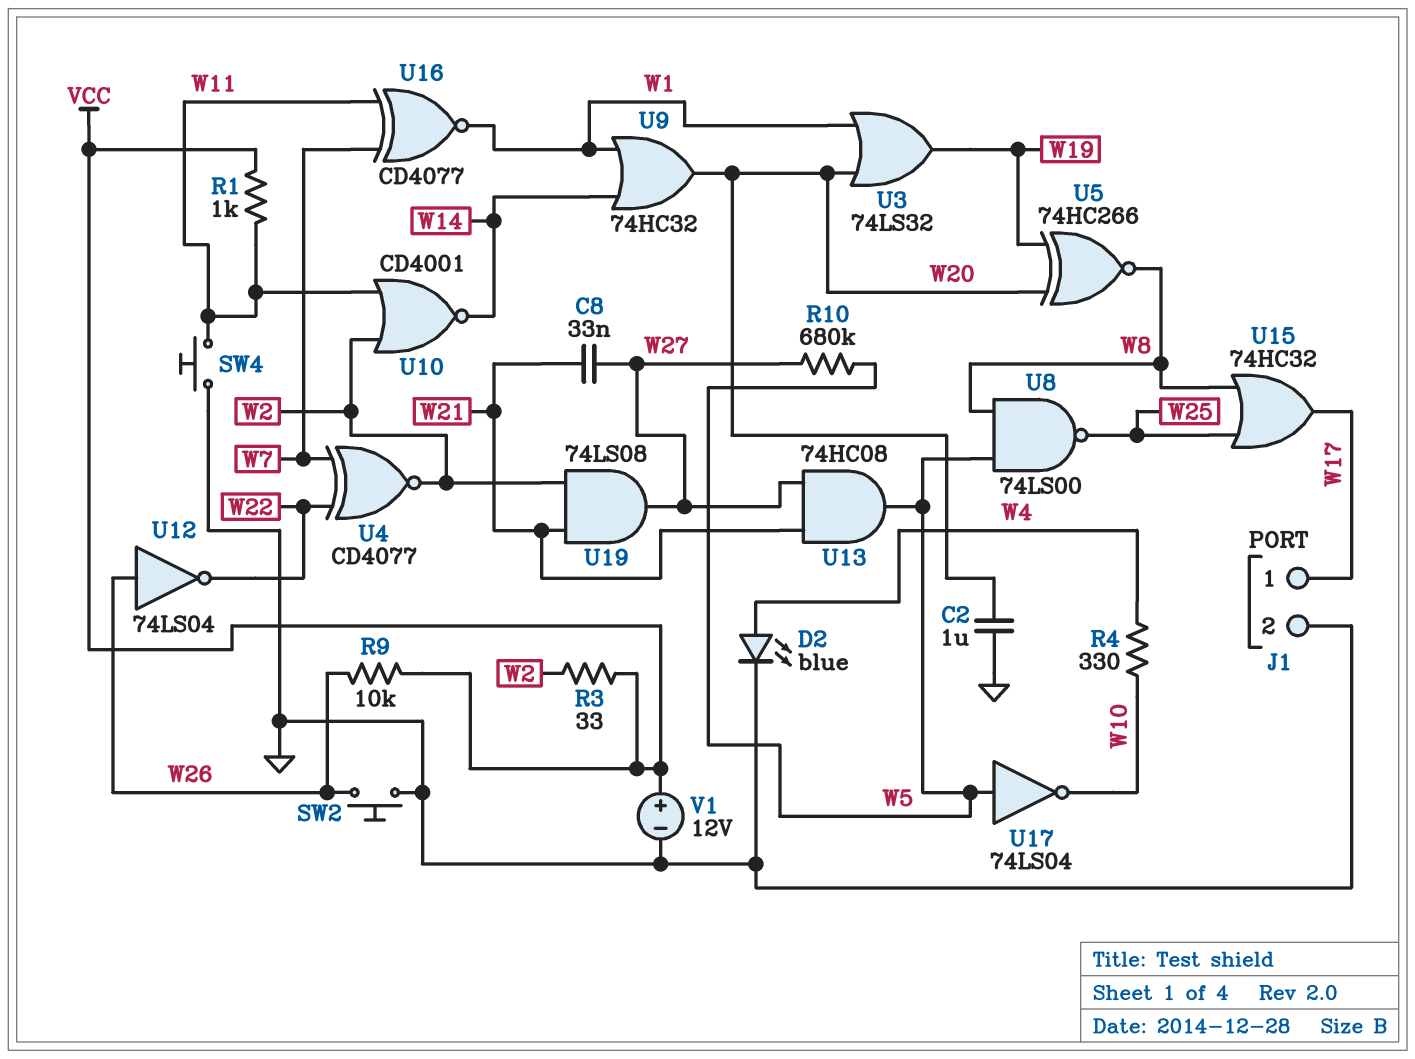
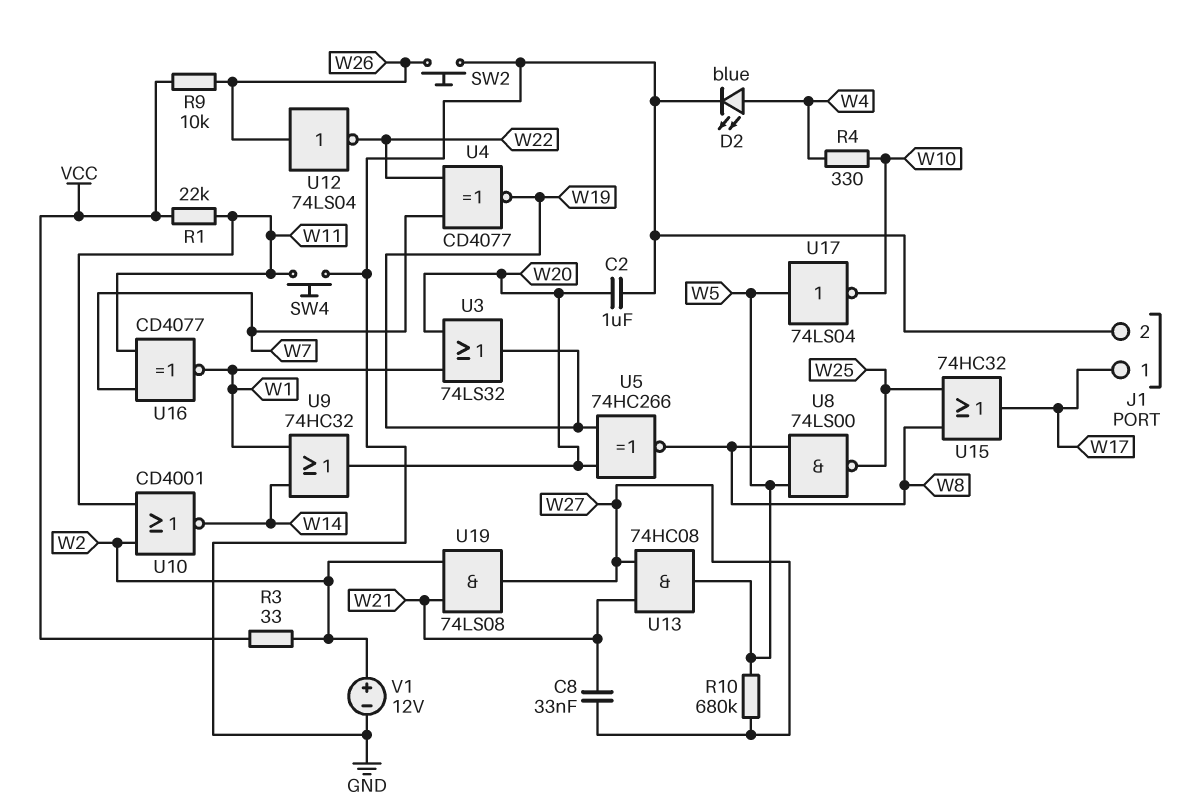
R1: 1k (VCC, W11) -> 22k (VCC, W11)
U4: XNOR CD4077 (in W7, in W22, out W2) -> XNOR CD4077 (in W7, in W22, out W19)
V1: 12V (plus VCC, minus GND) -> 12V (plus W2, minus GND)

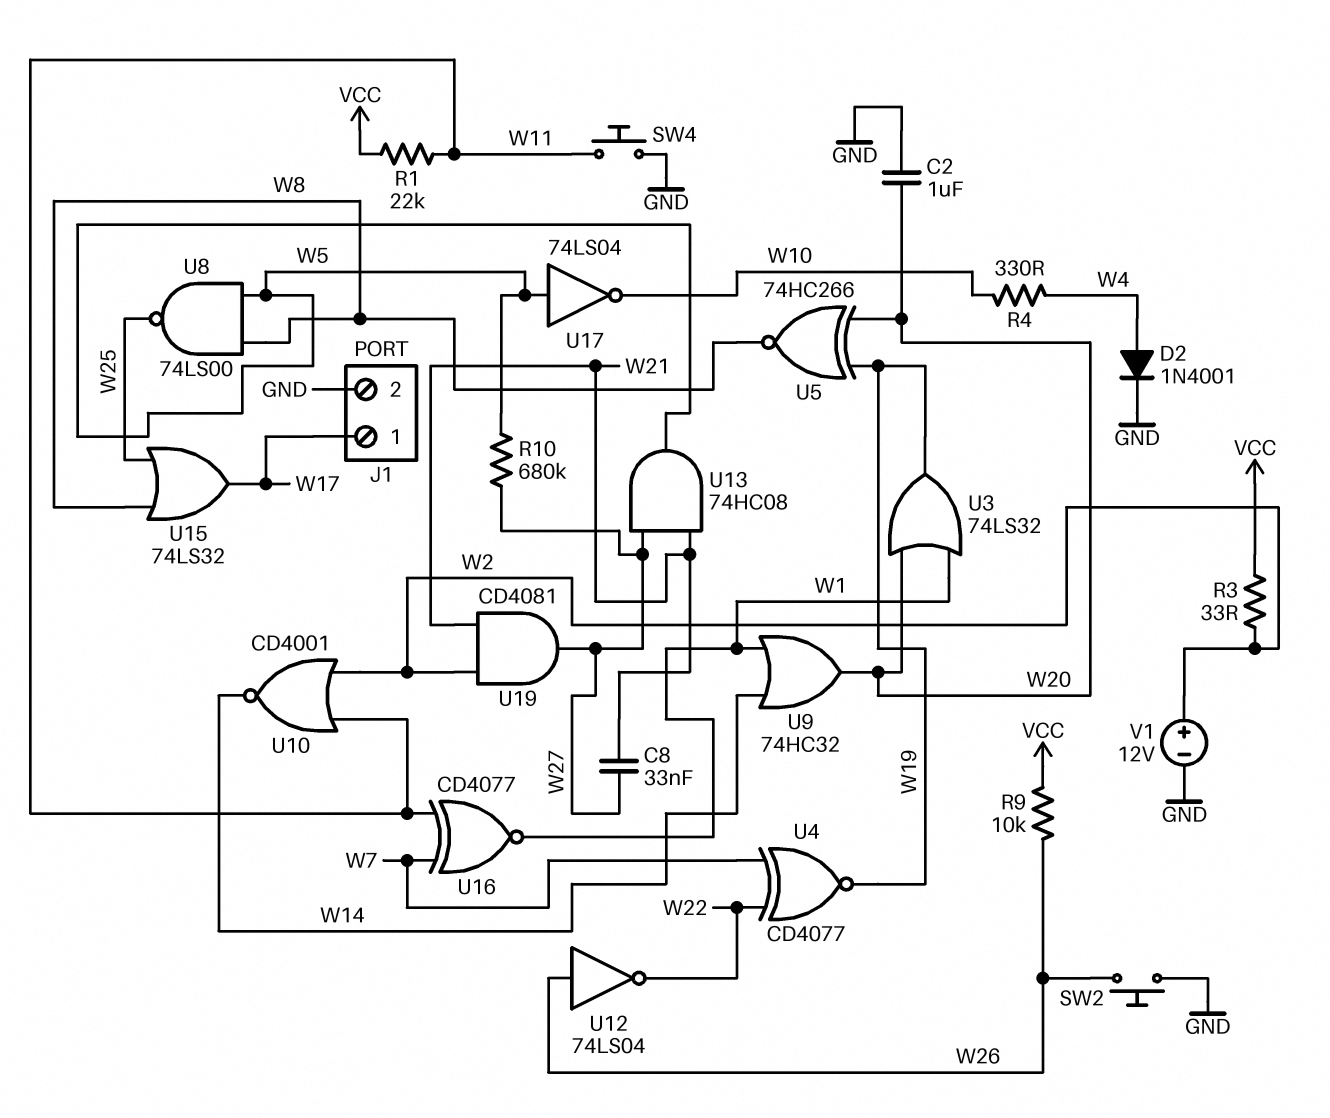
D2: LED blue (A W4, K GND) -> diode 1N4001 (A W4, K GND)
U15: OR 74HC32 (in W8, in W25, out W17) -> OR 74LS32 (in W8, in W25, out W17)
U19: AND 74LS08 (in W2, in W21, out W27) -> AND CD4081 (in W2, in W21, out W27)

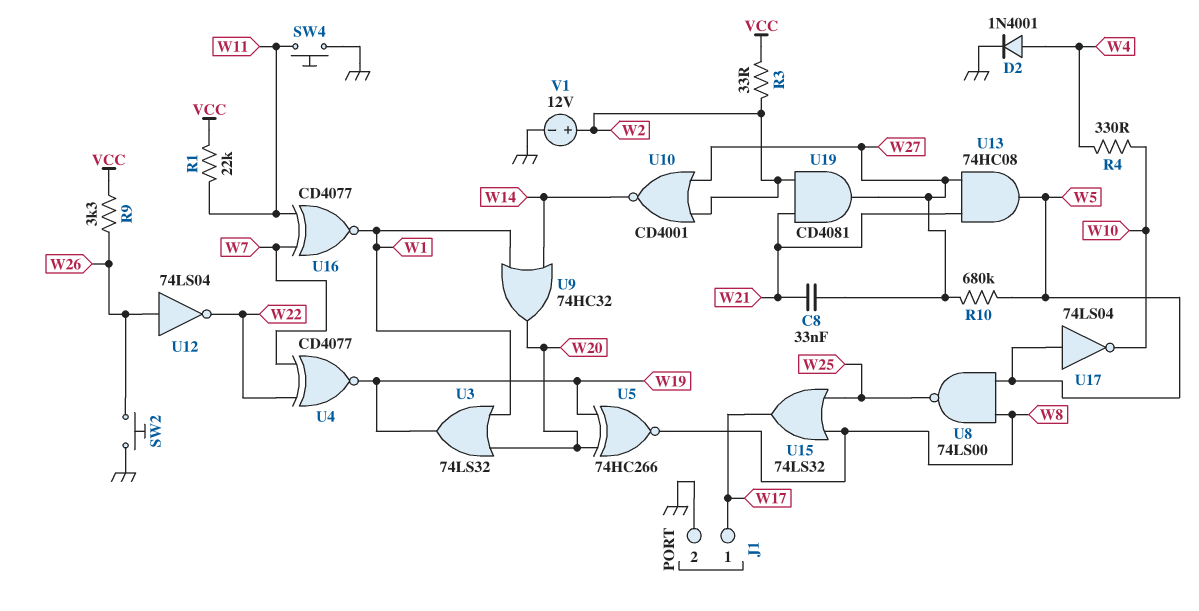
C2: 1uF (GND, W20) -> none
R9: 10k (VCC, W26) -> 3.3k (VCC, W26)
U10: NOR CD4001 (in W2, in W11, out W14) -> NOR CD4001 (in W2, in W27, out W14)

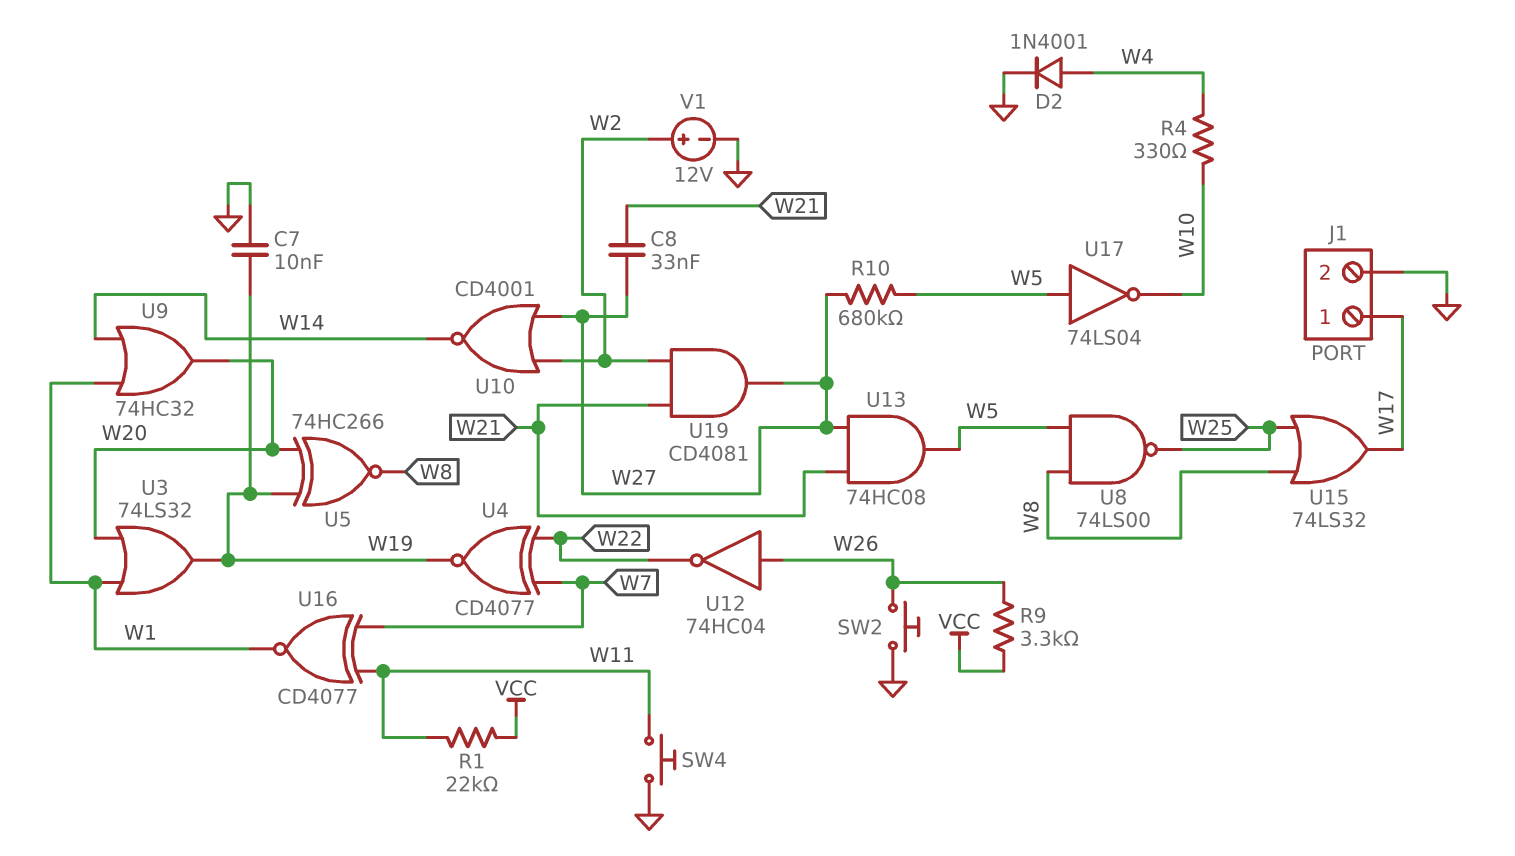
C7: none -> 10nF (GND, W19)
R3: 33 (VCC, W2) -> none
U12: NOT 74LS04 (in W26, out W22) -> NOT 74HC04 (in W26, out W22)

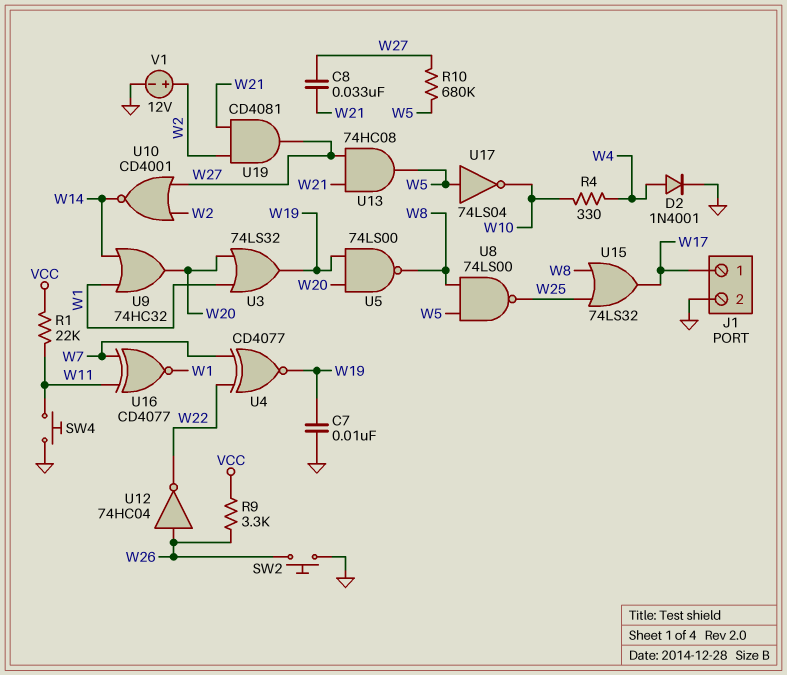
U5: XNOR 74HC266 (in W19, in W20, out W8) -> NAND 74LS00 (in W19, in W20, out W8)

